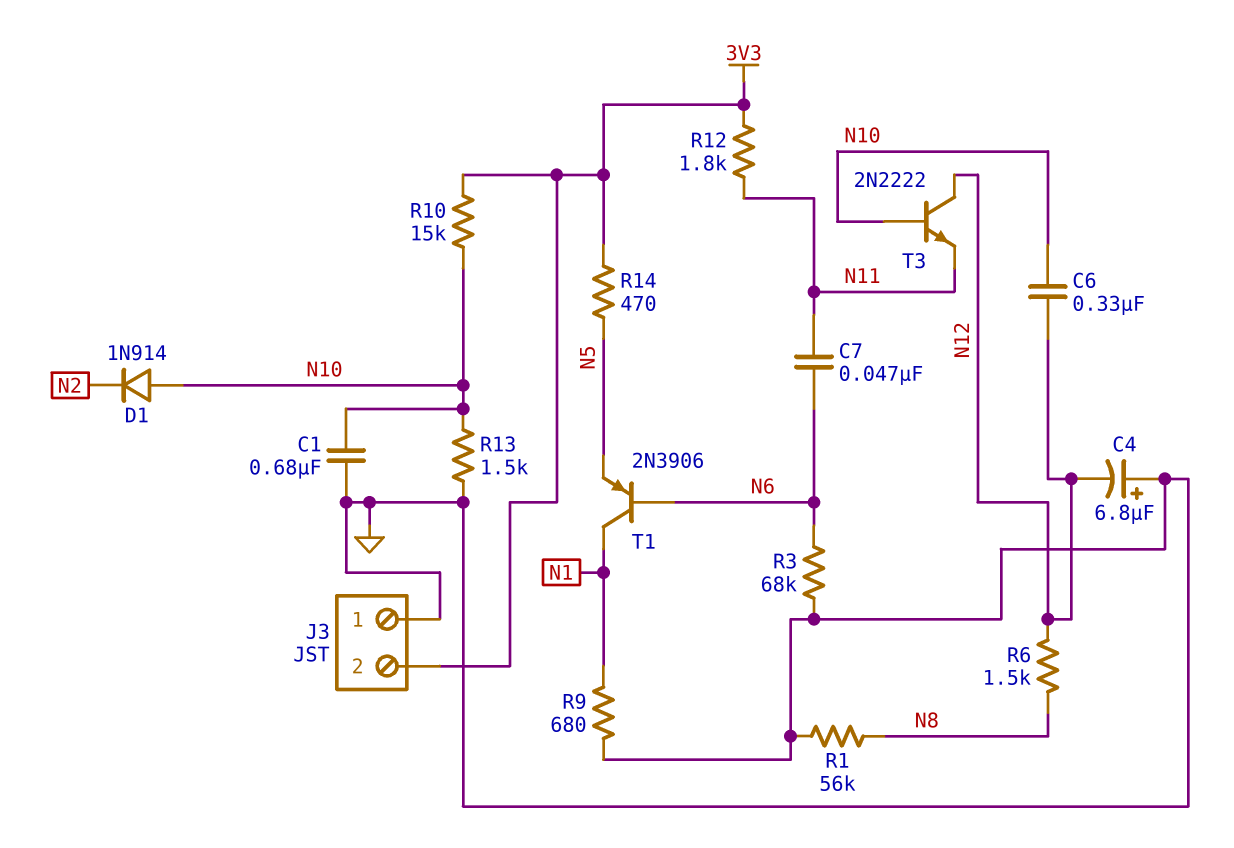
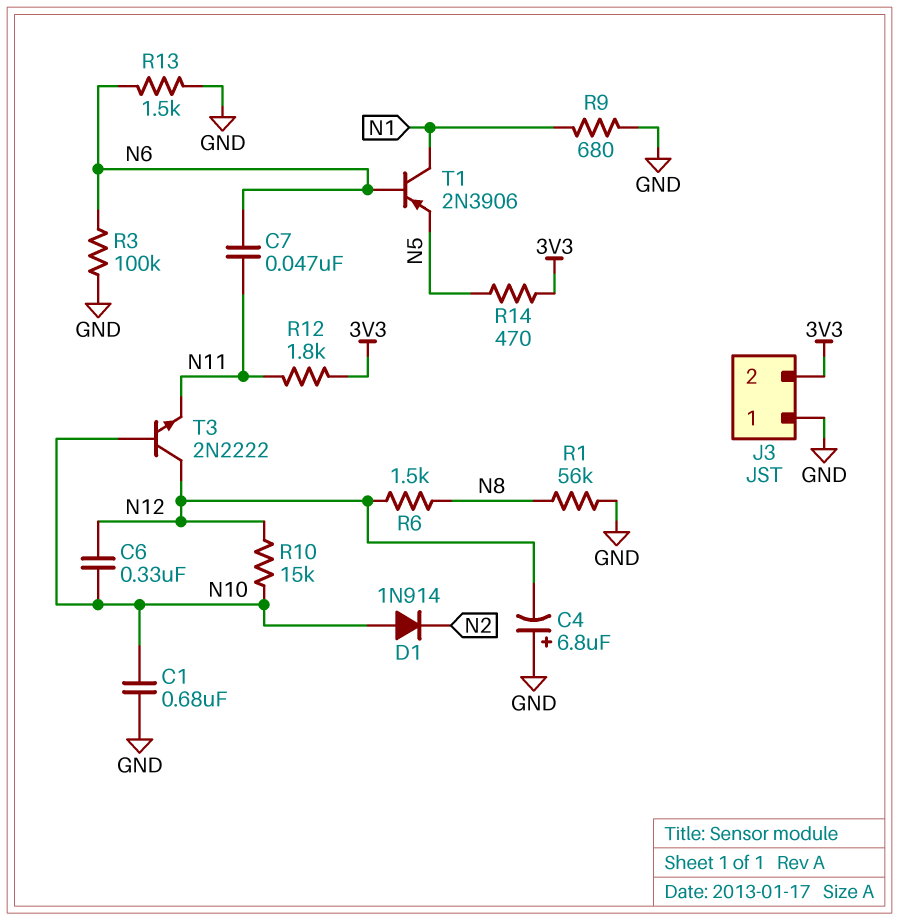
R3: 68k (GND, N6) -> 100k (GND, N6)
R10: 15k (3V3, N10) -> 15k (N10, N12)
R13: 1.5k (GND, N10) -> 1.5k (GND, N6)

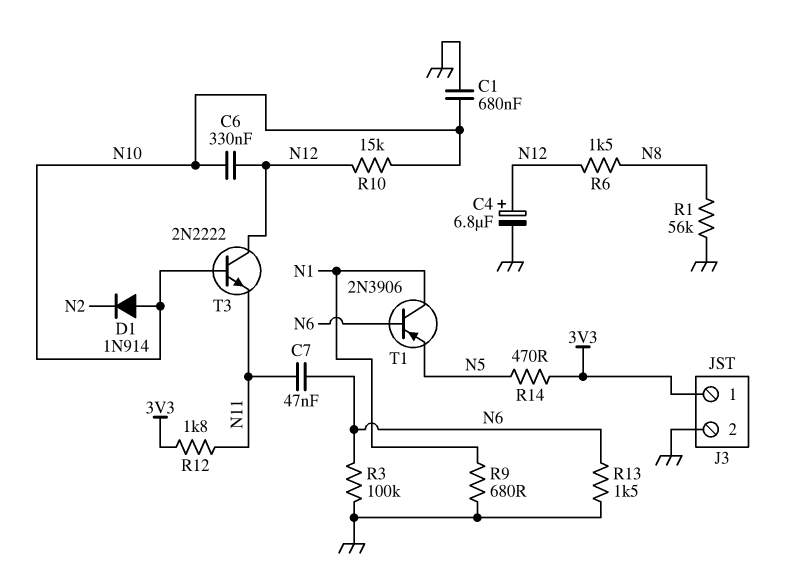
C4: 6.8uF (plus GND, minus N12) -> 6.8uF (plus N12, minus GND)
J3 pin 1: GND -> 3V3
J3 pin 2: 3V3 -> GND

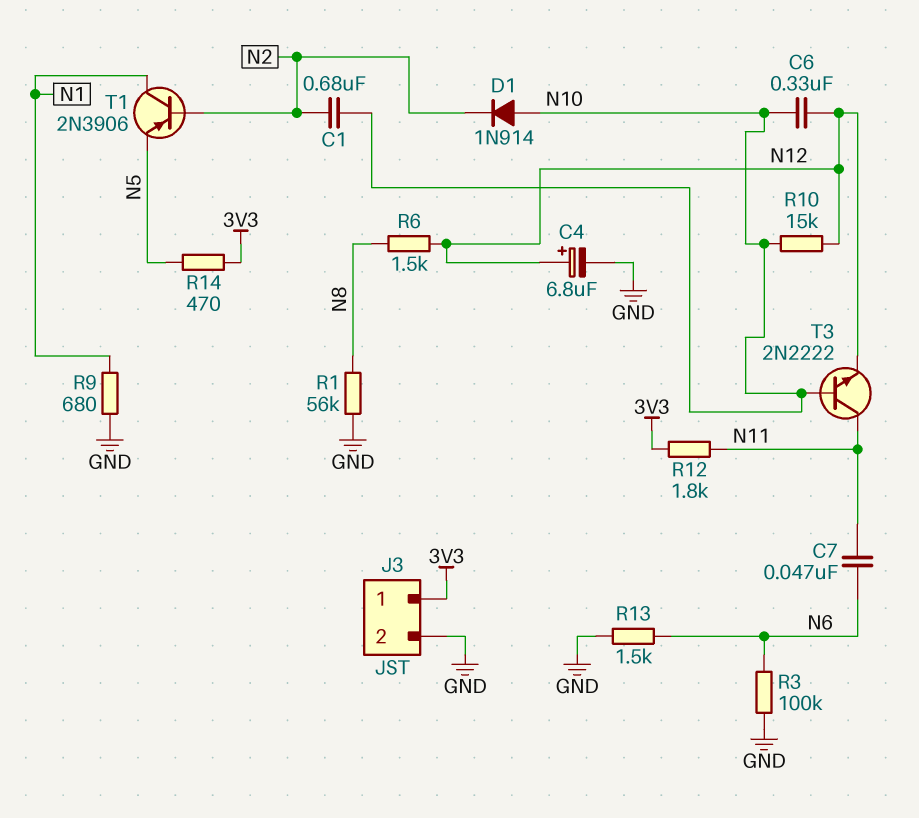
C1: 680nF (GND, N10) -> 680nF (N2, N10)
T1: PNP 2N3906 (B N6, C N1, E N5) -> PNP 2N3906 (B N2, C N1, E N5)
T3: NPN 2N2222 (B N10, C N12, E N11) -> NPN 2N2222 (B N10, C N11, E N12)

